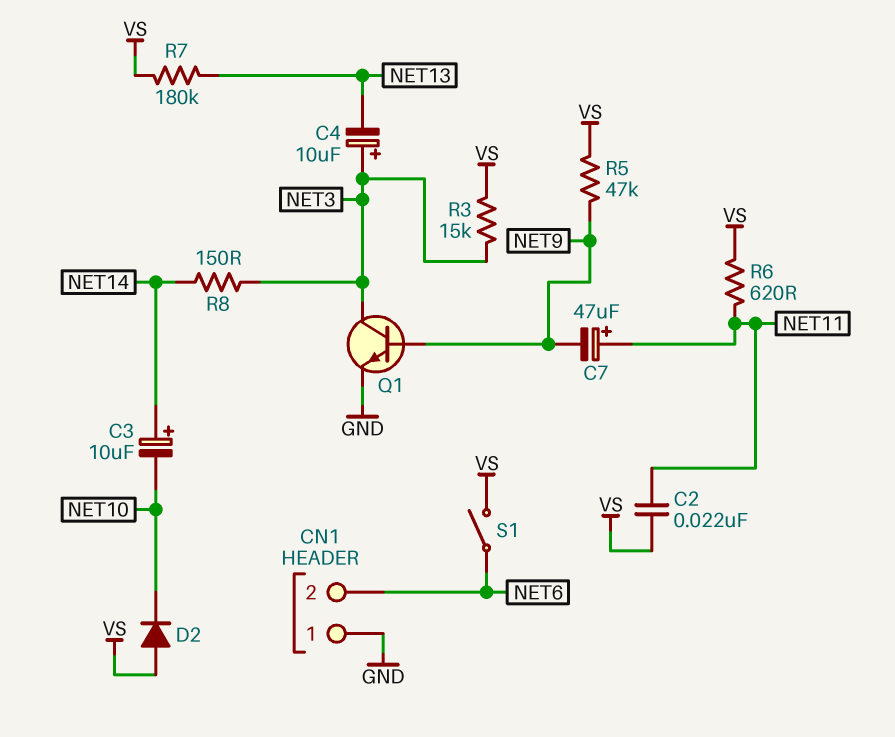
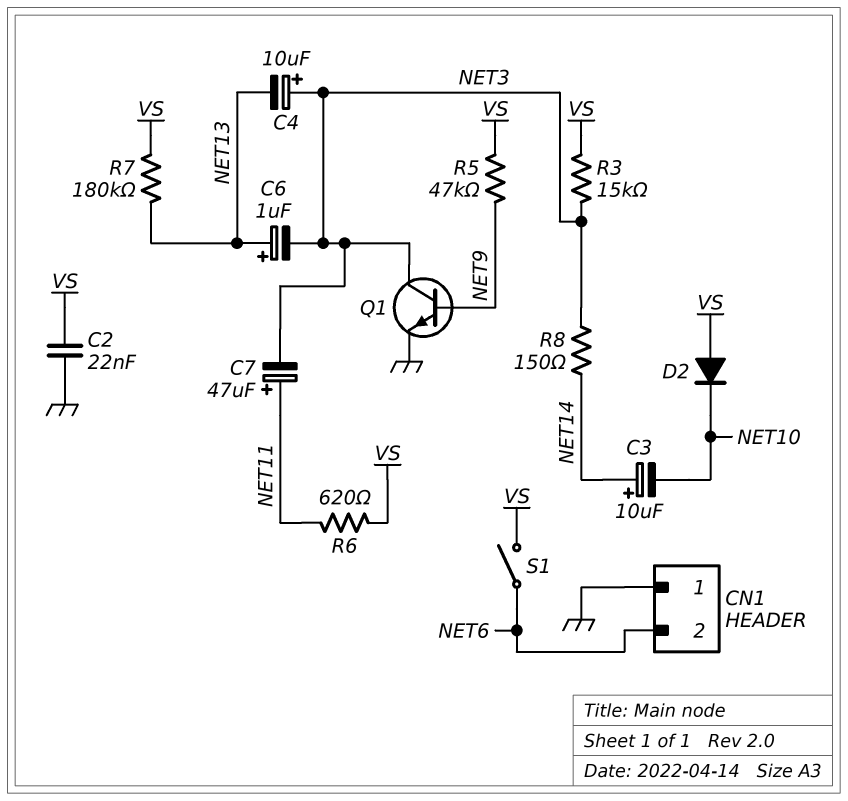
C2: 22nF (NET11, VS) -> 22nF (GND, VS)
C6: none -> 1uF (plus NET13, minus NET3)
C7: 47uF (plus NET11, minus NET9) -> 47uF (plus NET11, minus NET3)

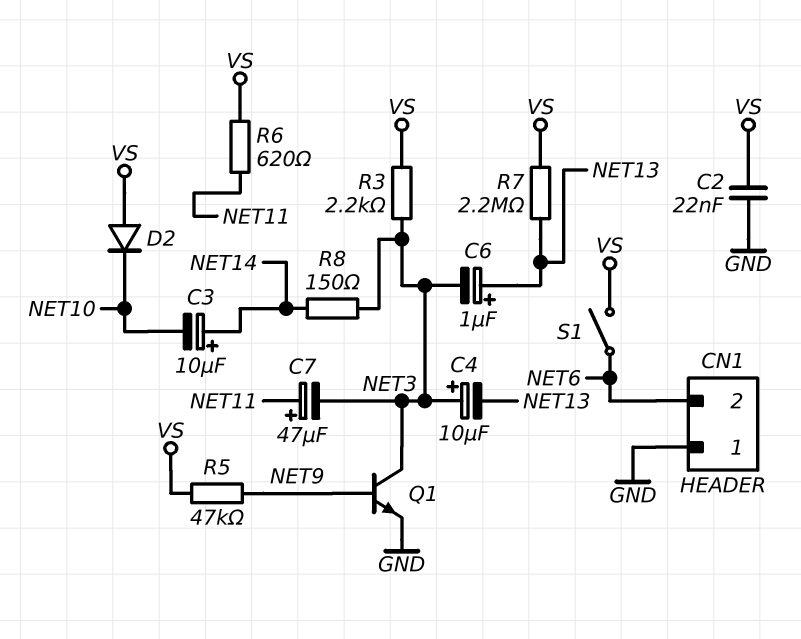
R3: 15k (NET3, VS) -> 2.2k (NET3, VS)
R7: 180k (NET13, VS) -> 2.2M (NET13, VS)

